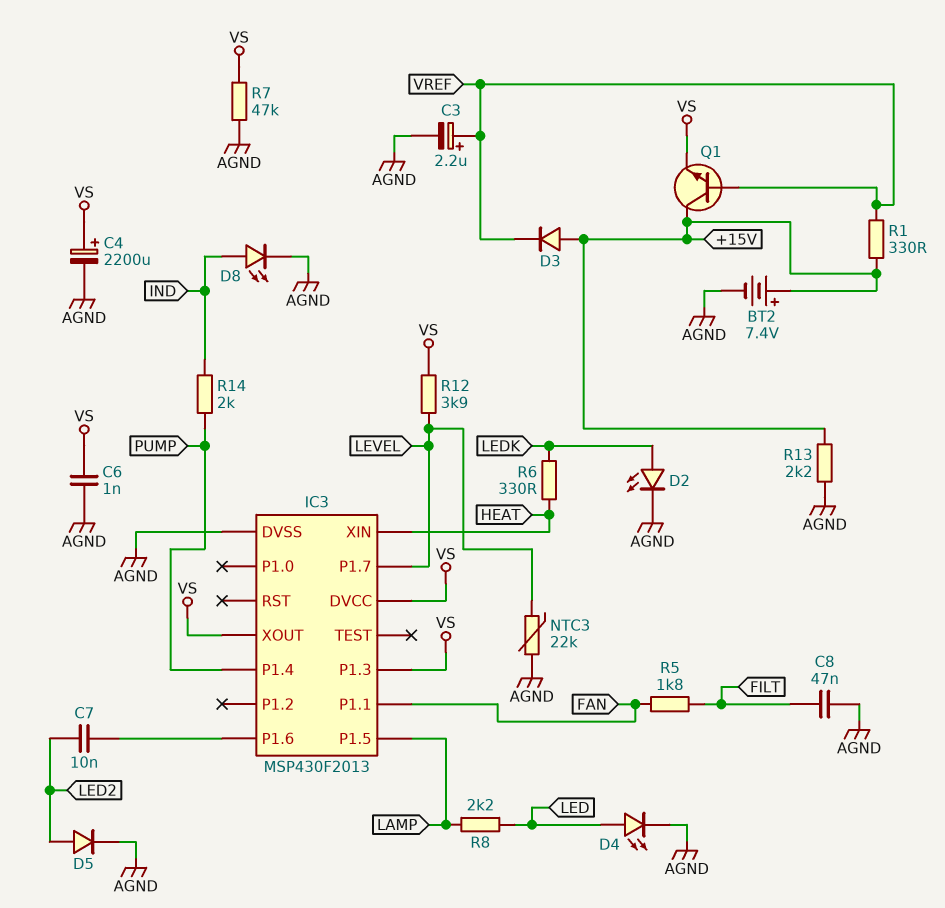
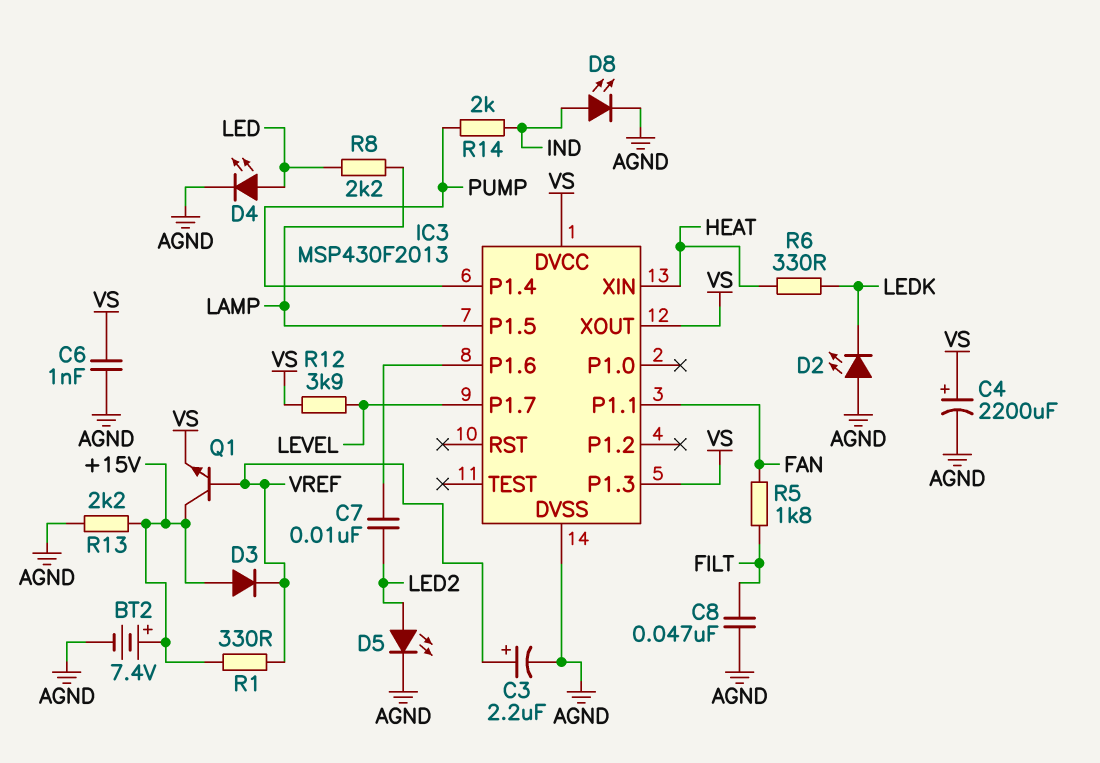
D2: LED (A LEDK, K AGND) -> LED (A AGND, K LEDK)
D5: diode (A LED2, K AGND) -> LED (A LED2, K AGND)
NTC3: 22k (AGND, LEVEL) -> none
R7: 47k (AGND, VS) -> none

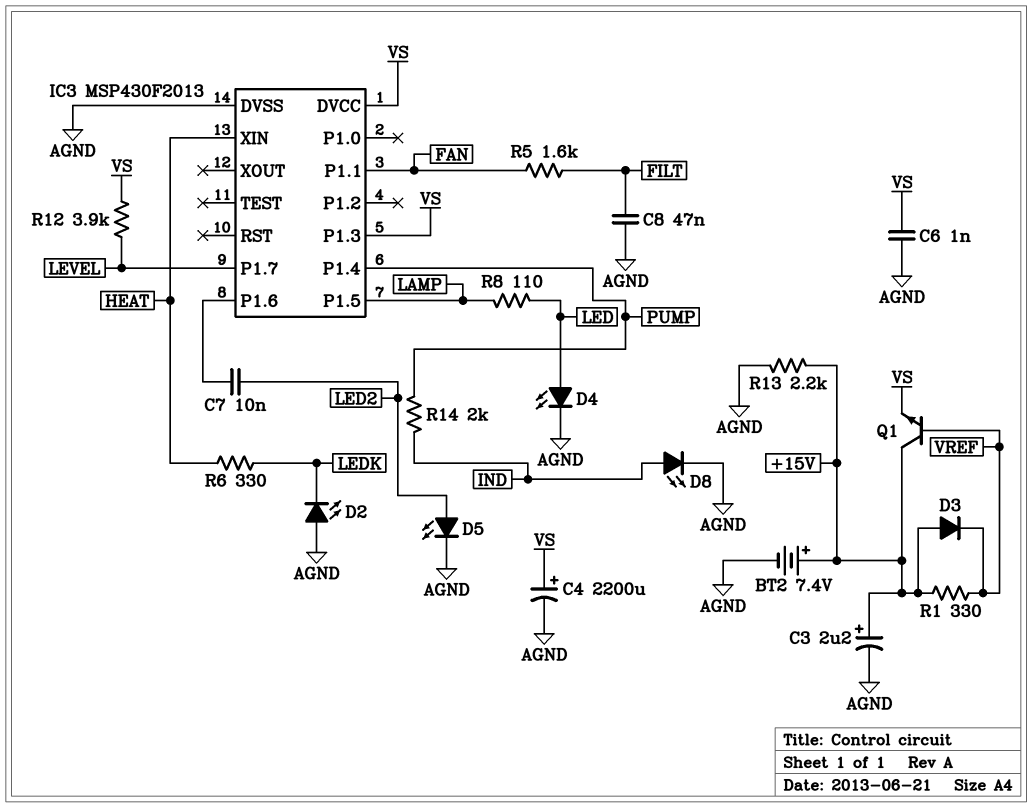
C3: 2.2uF (plus VREF, minus AGND) -> 2.2uF (plus +15V, minus AGND)
IC3 pin XOUT: VS -> none
R5: 1.8k (FAN, FILT) -> 1.6k (FAN, FILT)
R8: 2.2k (LAMP, LED) -> 110 (LAMP, LED)

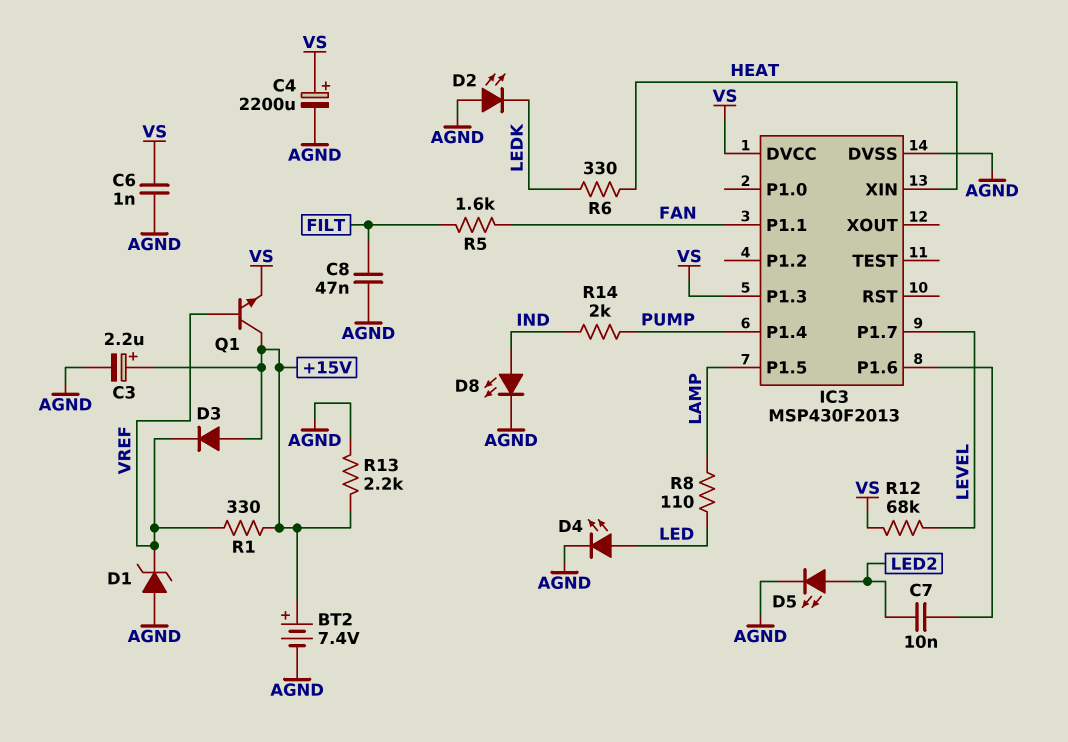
D1: none -> zener (A AGND, K VREF)
R12: 3.9k (LEVEL, VS) -> 68k (LEVEL, VS)

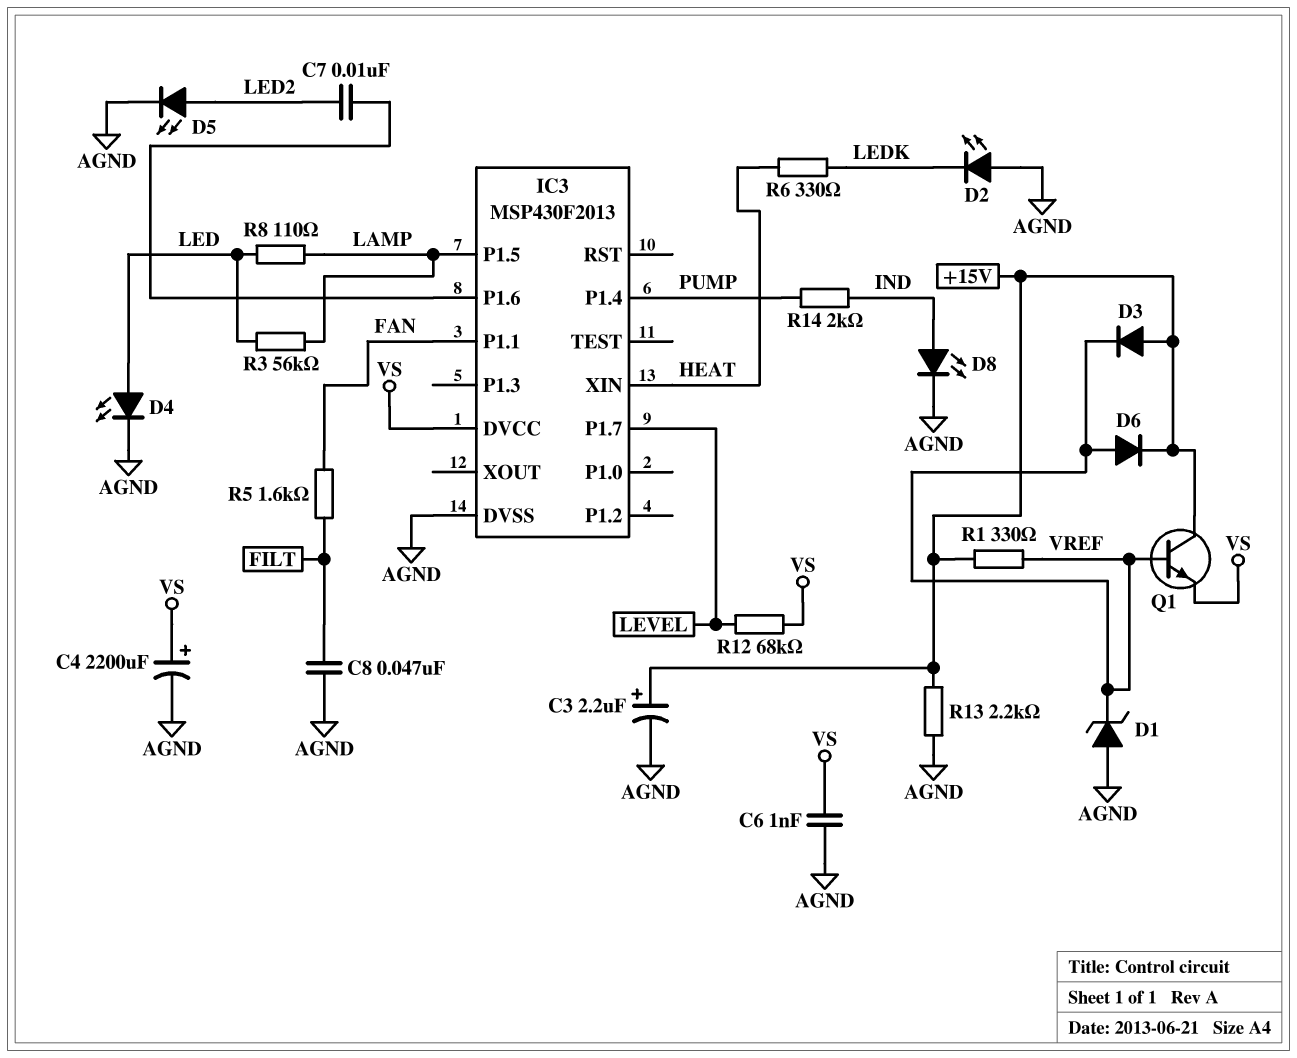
BT2: 7.4V (plus +15V, minus AGND) -> none
D6: none -> diode (A VREF, K +15V)
IC3 pin P1.3: VS -> none
R3: none -> 56k (LAMP, LED)

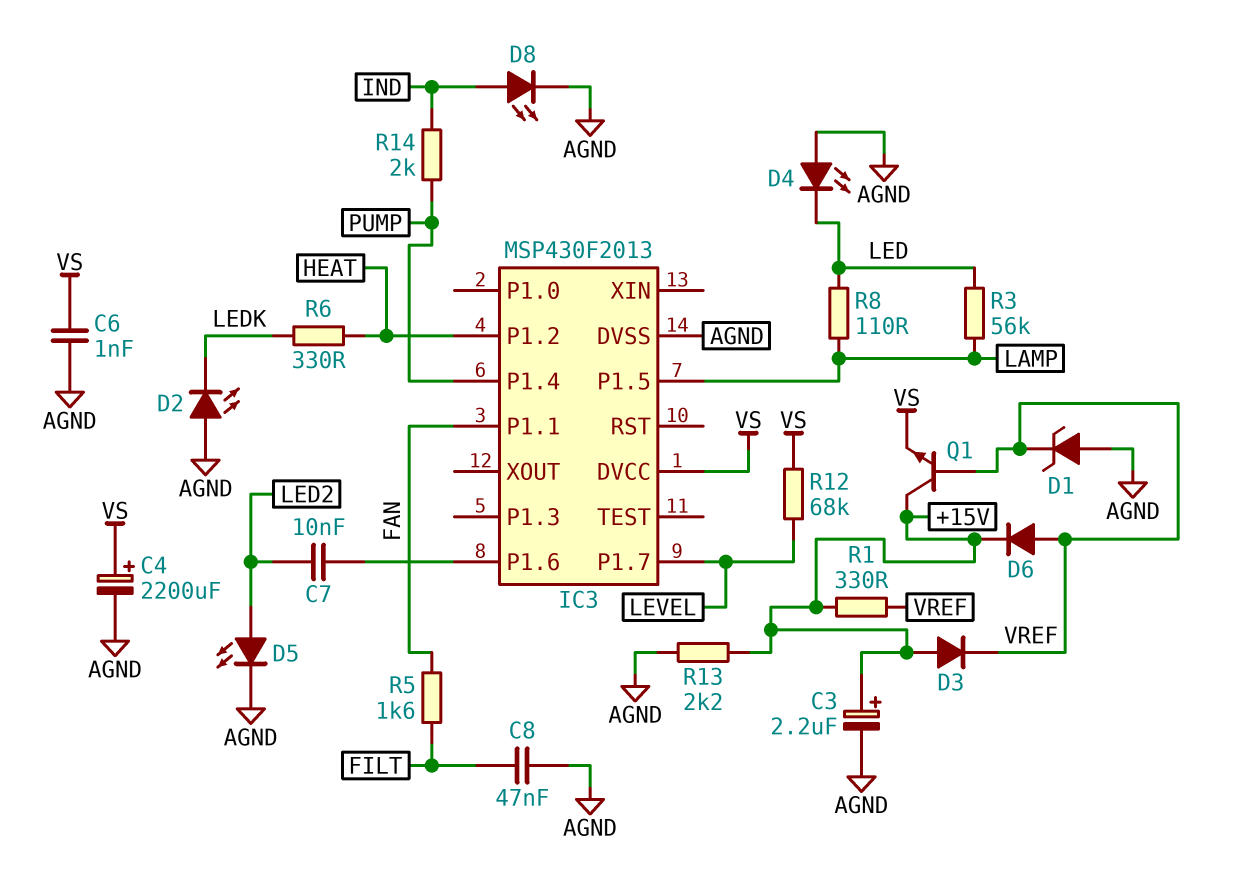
D4: LED (A LED, K AGND) -> LED (A AGND, K LED)
IC3 pin P1.2: none -> HEAT
IC3 pin XIN: HEAT -> none

